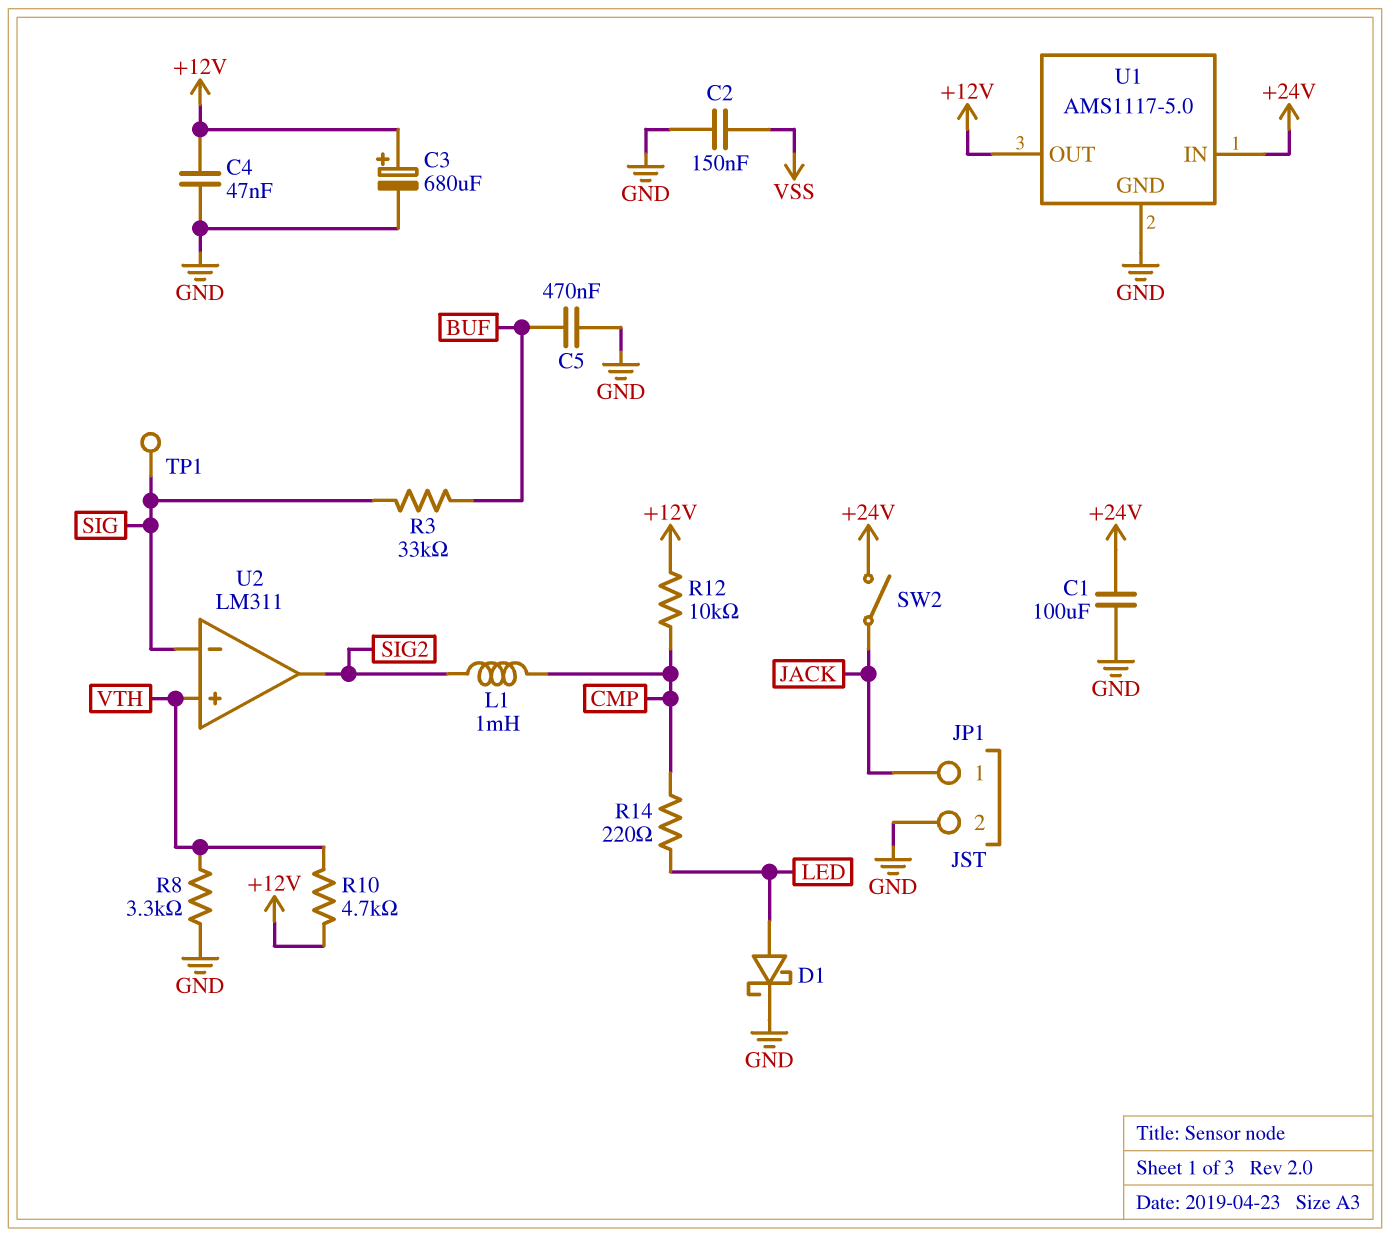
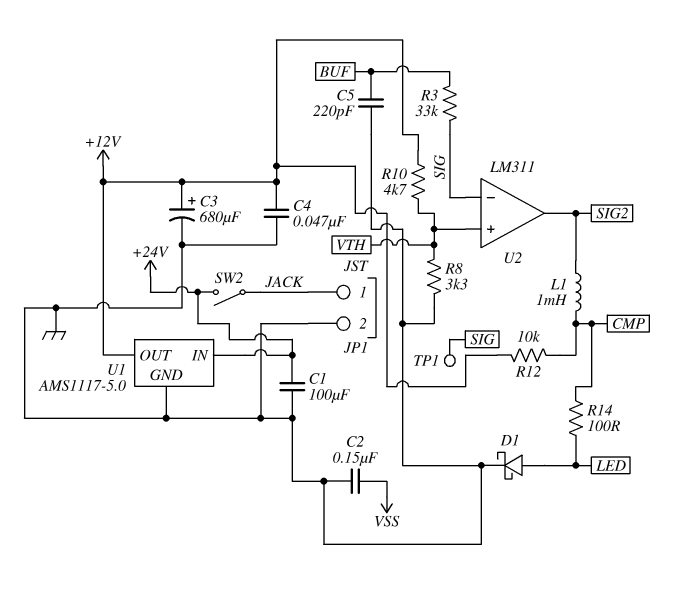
C5: 470nF (BUF, GND) -> 220pF (BUF, GND)
R14: 220 (CMP, LED) -> 100 (CMP, LED)

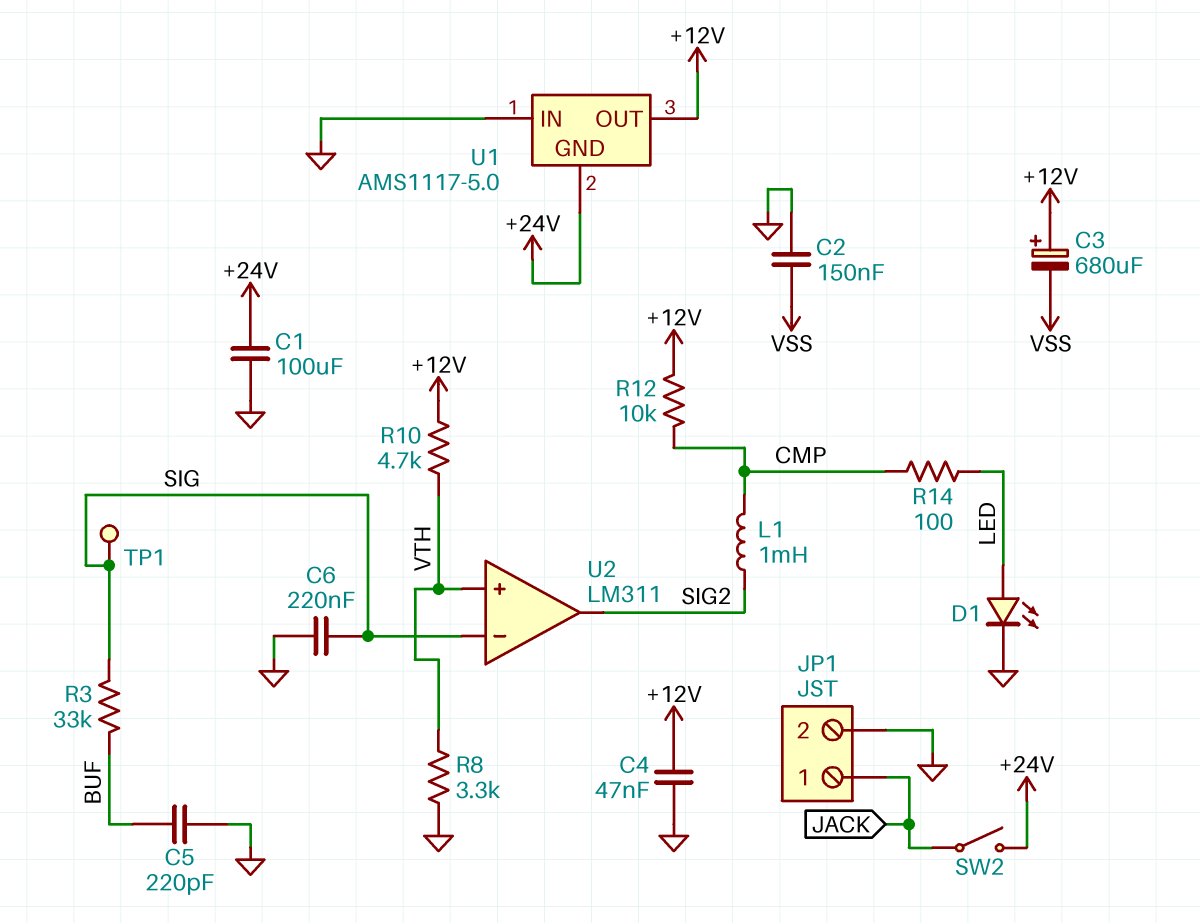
C3: 680uF (plus +12V, minus GND) -> 680uF (plus +12V, minus VSS)
C6: none -> 220nF (GND, SIG)
D1: schottky (A LED, K GND) -> LED (A LED, K GND)
U1 pin GND: GND -> +24V
U1 pin IN: +24V -> GND

